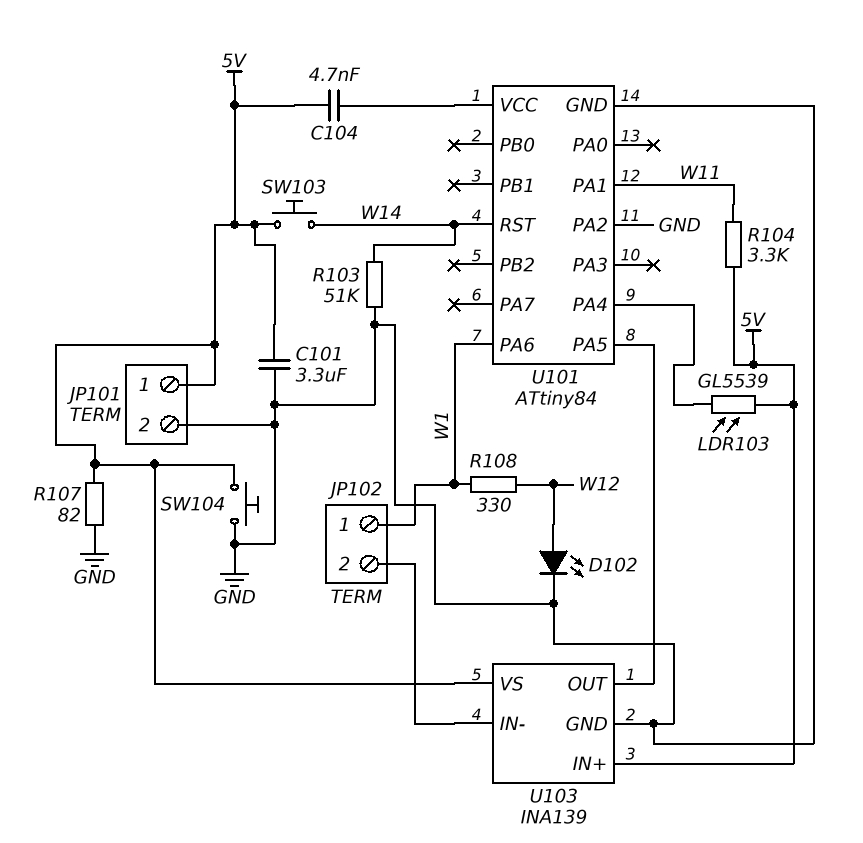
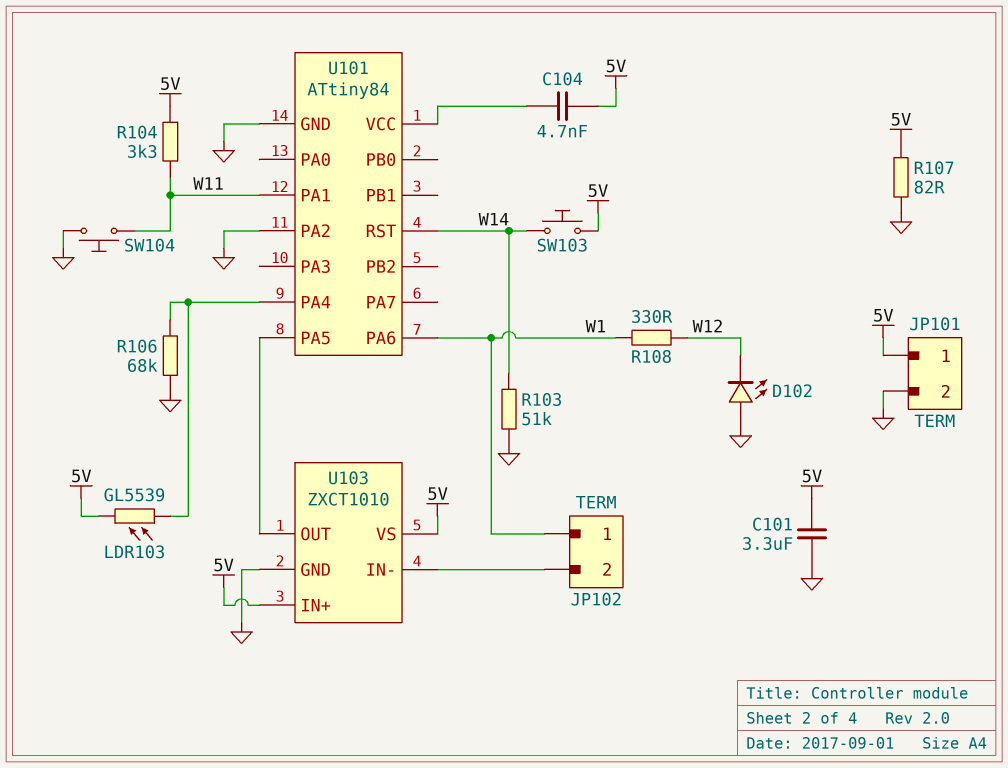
D102: LED (A W12, K GND) -> LED (A GND, K W12)
R106: none -> 68k (GND, U101/PA4)
SW104: button (5V, GND) -> button (GND, W11)
U103: INA139 -> ZXCT1010

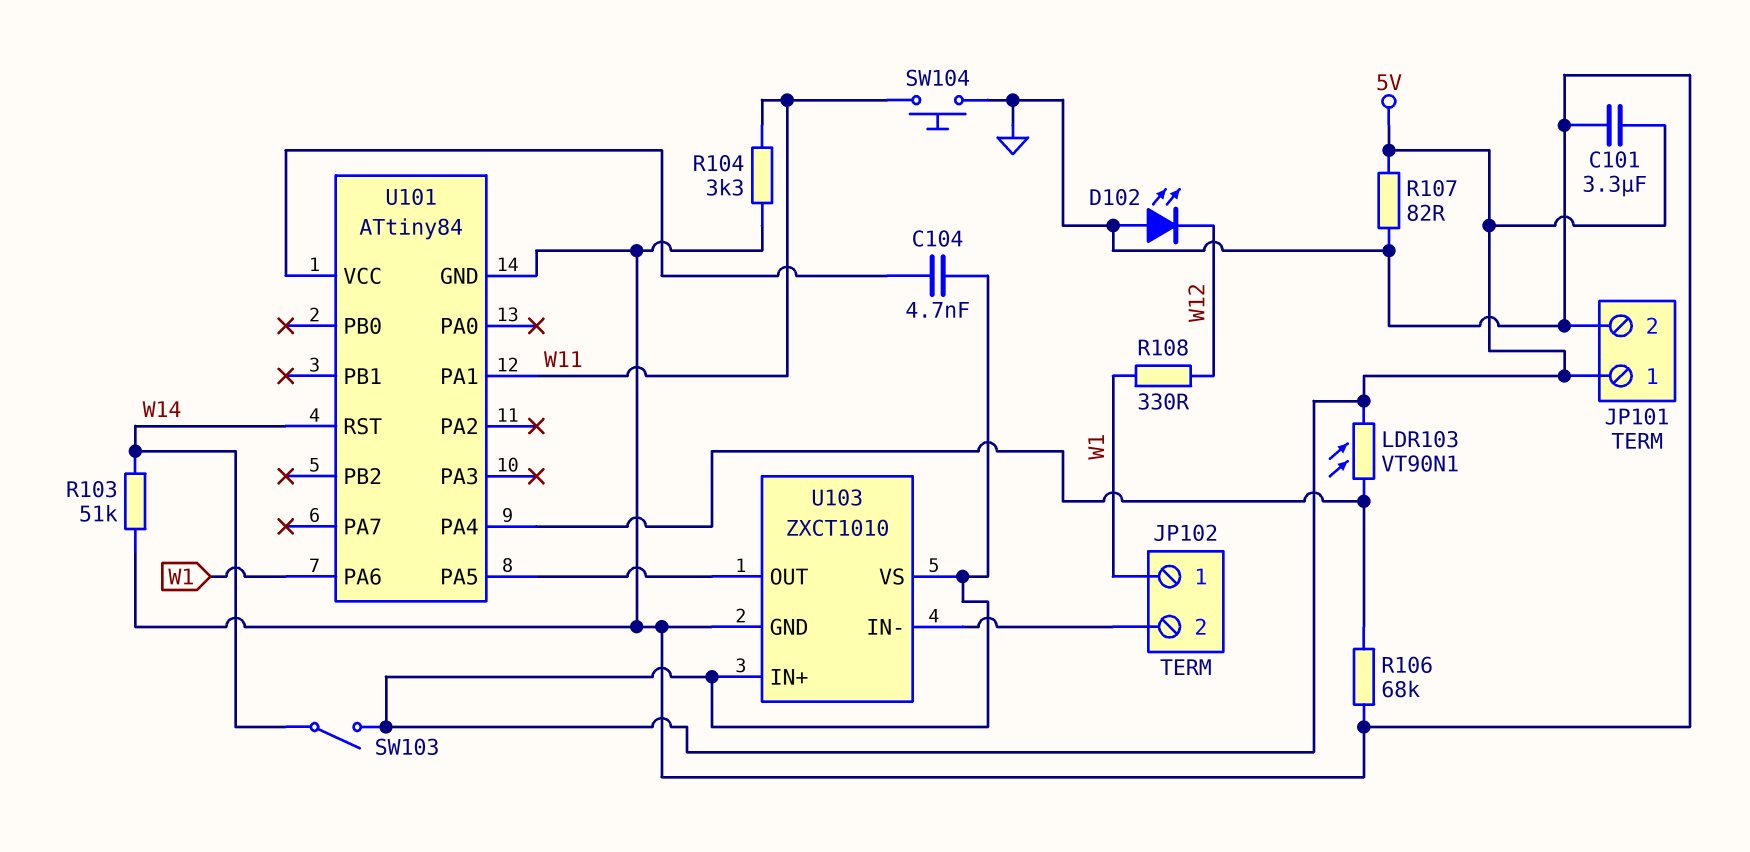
LDR103: GL5539 (5V, U101/PA4) -> VT90N1 (5V, U101/PA4)
R104: 3.3k (5V, W11) -> 3.3k (GND, W11)
SW103: button (5V, W14) -> switch (5V, W14)
U101 pin PA2: GND -> none

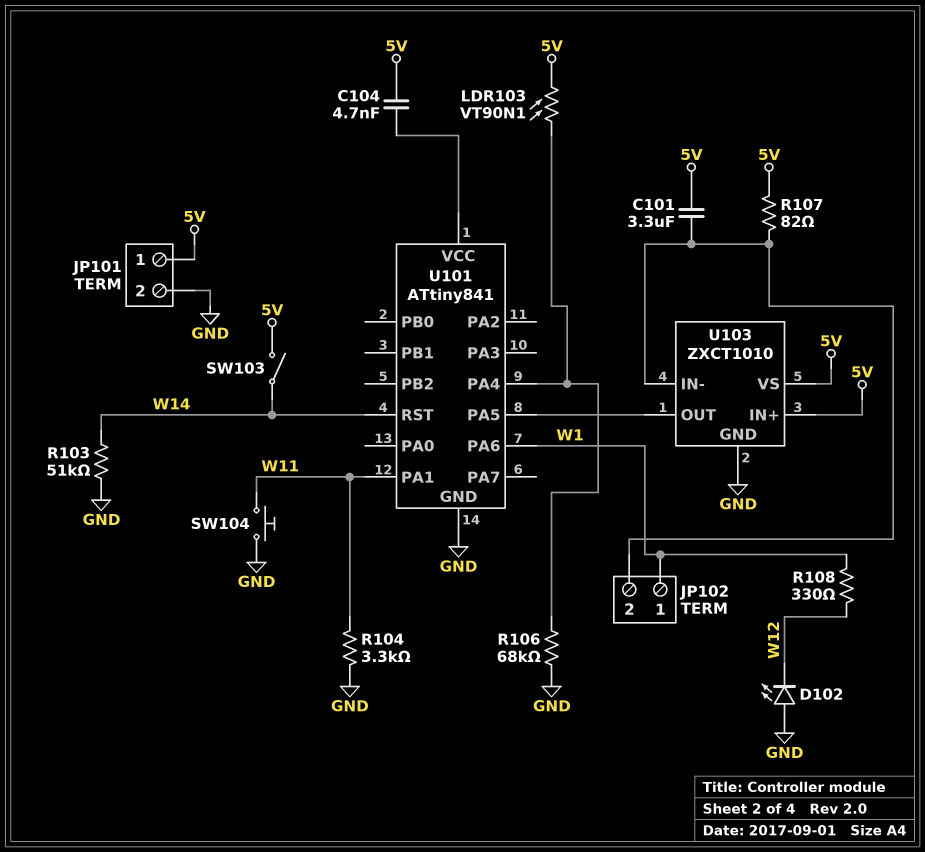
C101: 3.3uF (5V, GND) -> 3.3uF (5V, JP102/2)
R107: 82 (5V, GND) -> 82 (5V, JP102/2)
U101: ATtiny84 -> ATtiny841

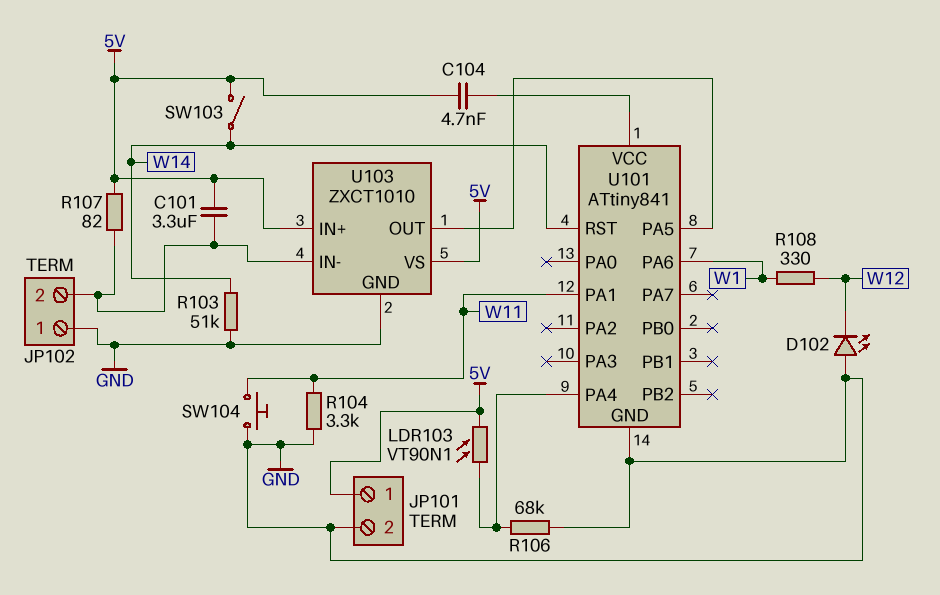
JP102 pin 1: W1 -> GND

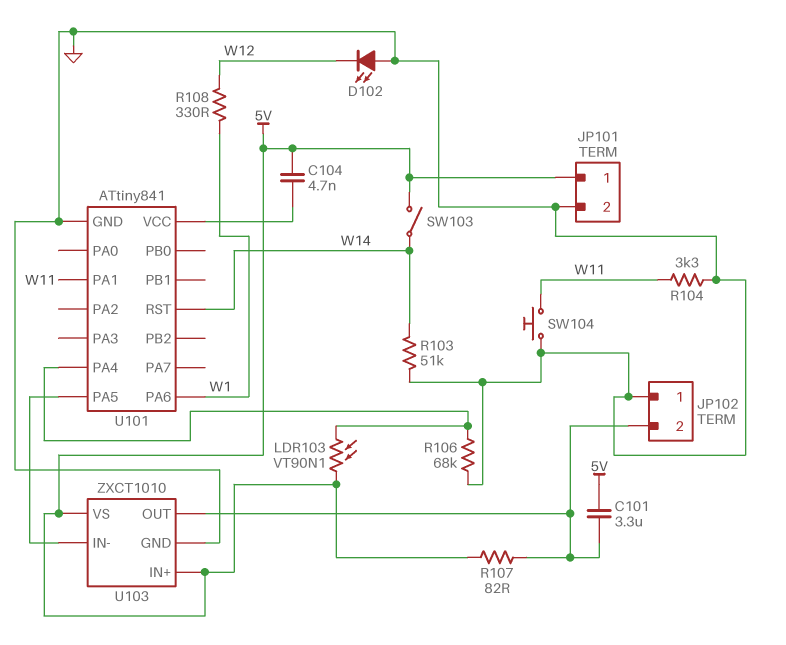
U103 pin IN-: JP102/2 -> U101/PA5
U103 pin OUT: U101/PA5 -> JP102/2

